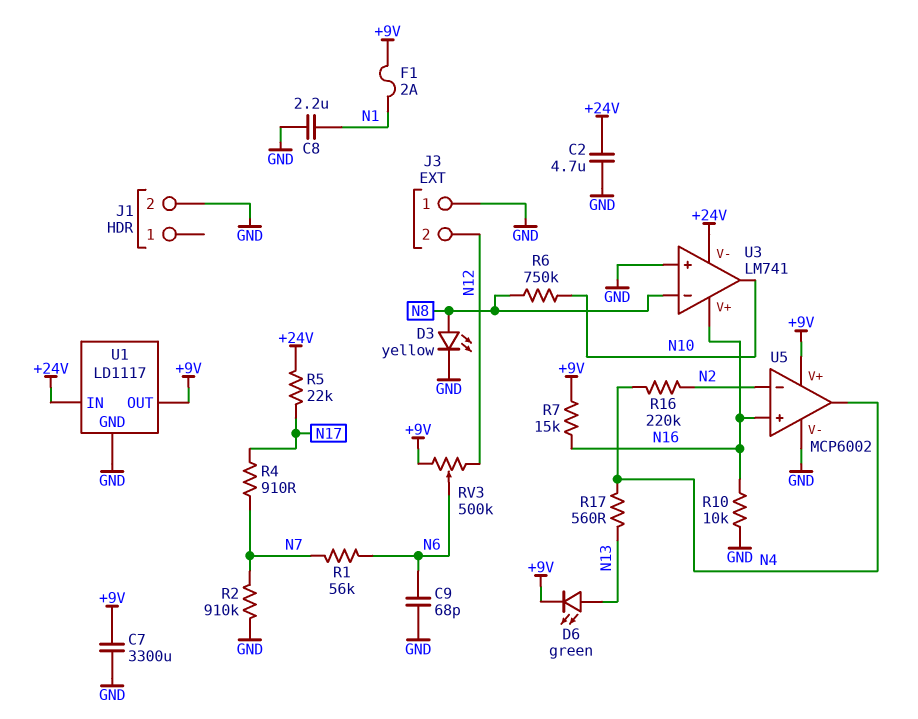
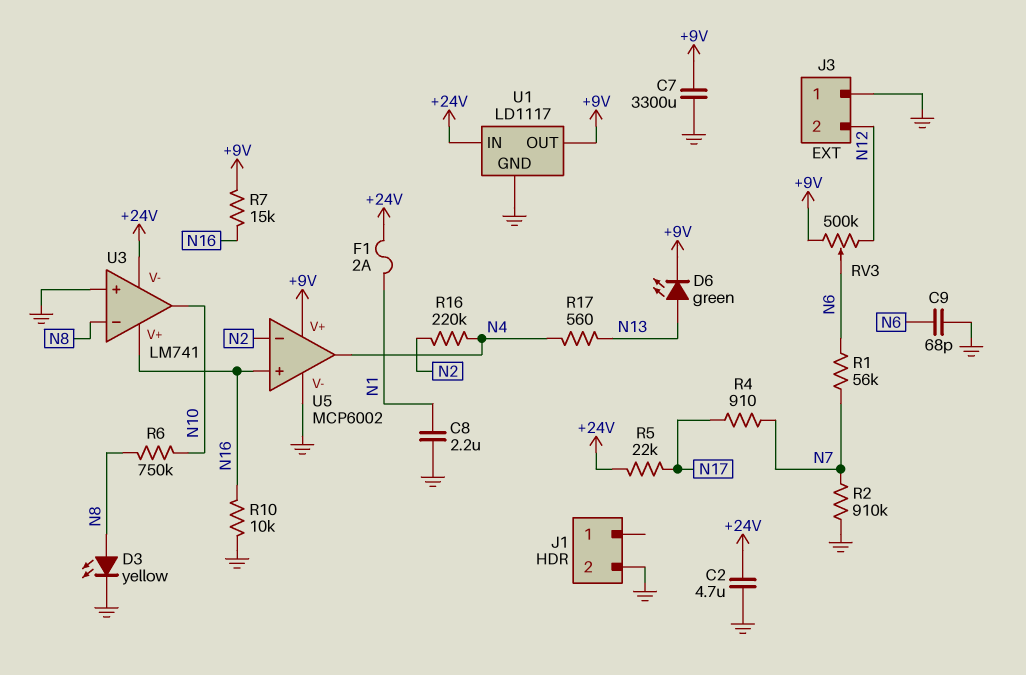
F1: 2A (+9V, N1) -> 2A (+24V, N1)

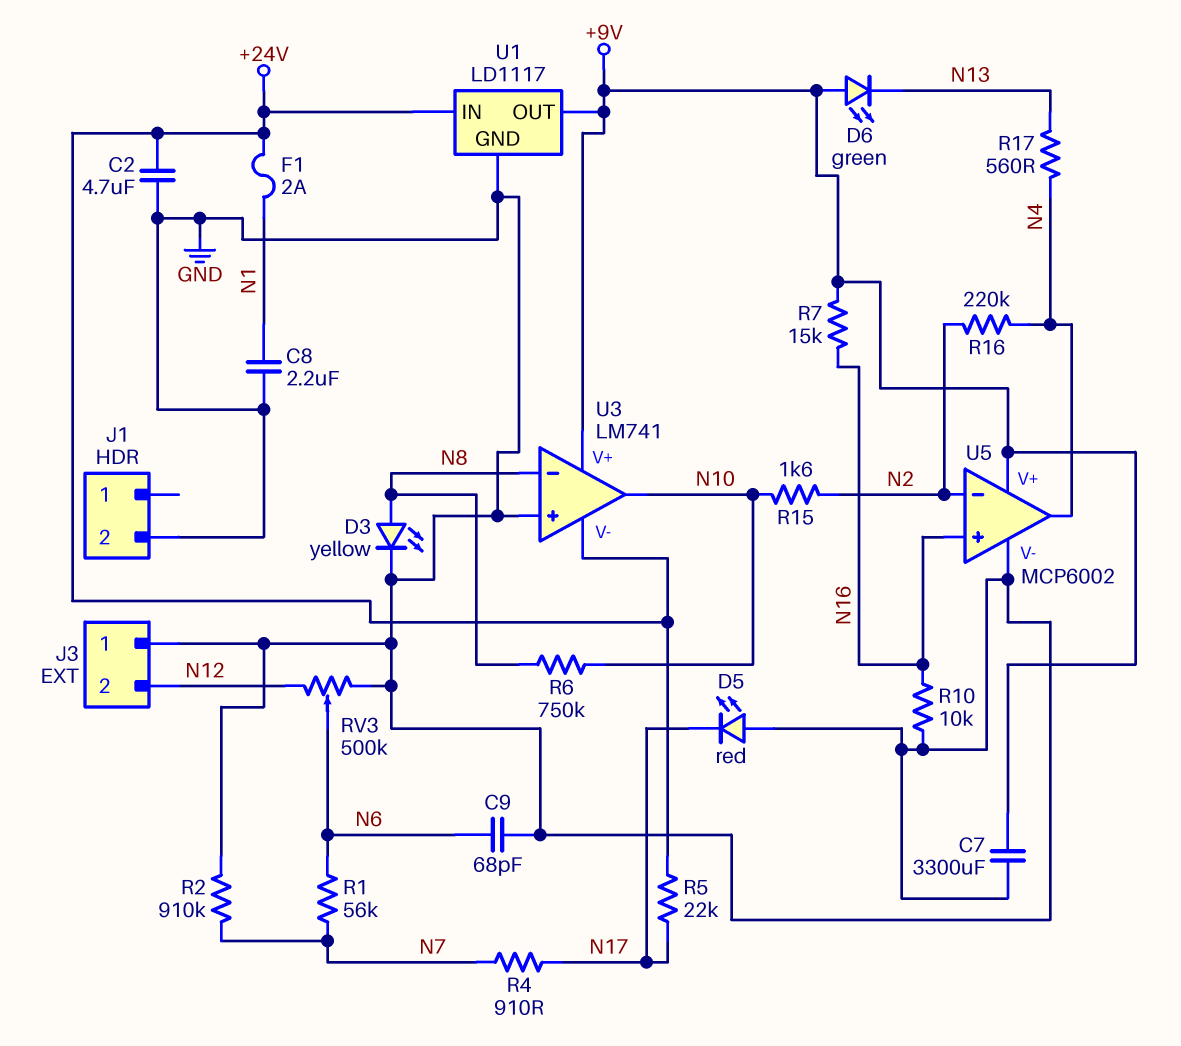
D5: none -> LED red (A GND, K N17)
D6: LED green (A N13, K +9V) -> LED green (A +9V, K N13)
R15: none -> 1.6k (N2, N10)
RV3: 500k (+9V, N12, wiper N6) -> 500k (GND, N12, wiper N6)
U3 pin V+: N16 -> +9V

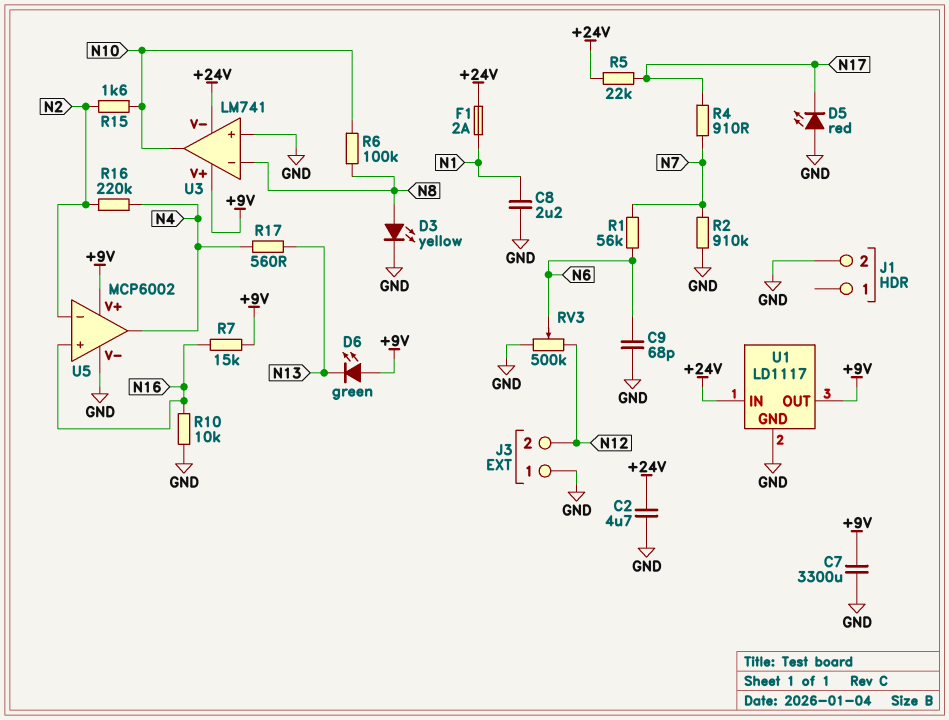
R6: 750k (N8, N10) -> 100k (N8, N10)

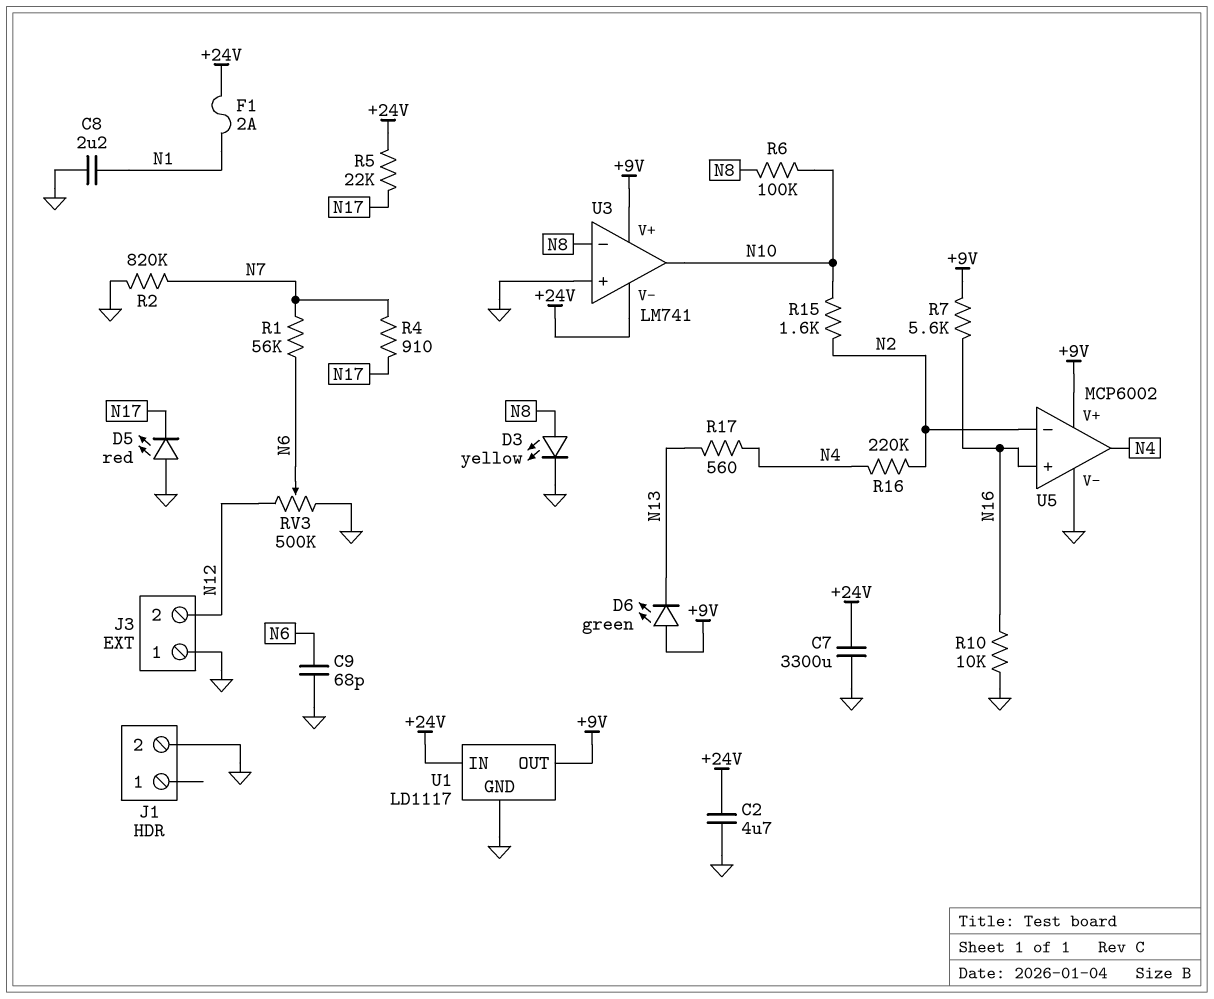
C7: 3300uF (+9V, GND) -> 3300uF (+24V, GND)
R2: 910k (GND, N7) -> 820k (GND, N7)
R7: 15k (+9V, N16) -> 5.6k (+9V, N16)

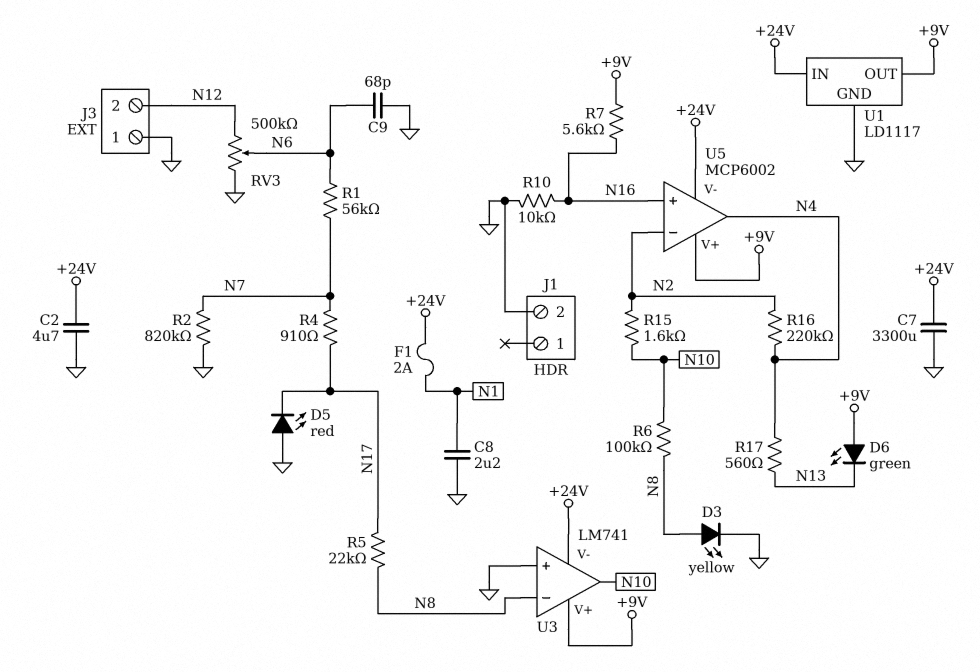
R5: 22k (+24V, N17) -> 22k (N8, N17)
U5 pin V-: GND -> +24V

